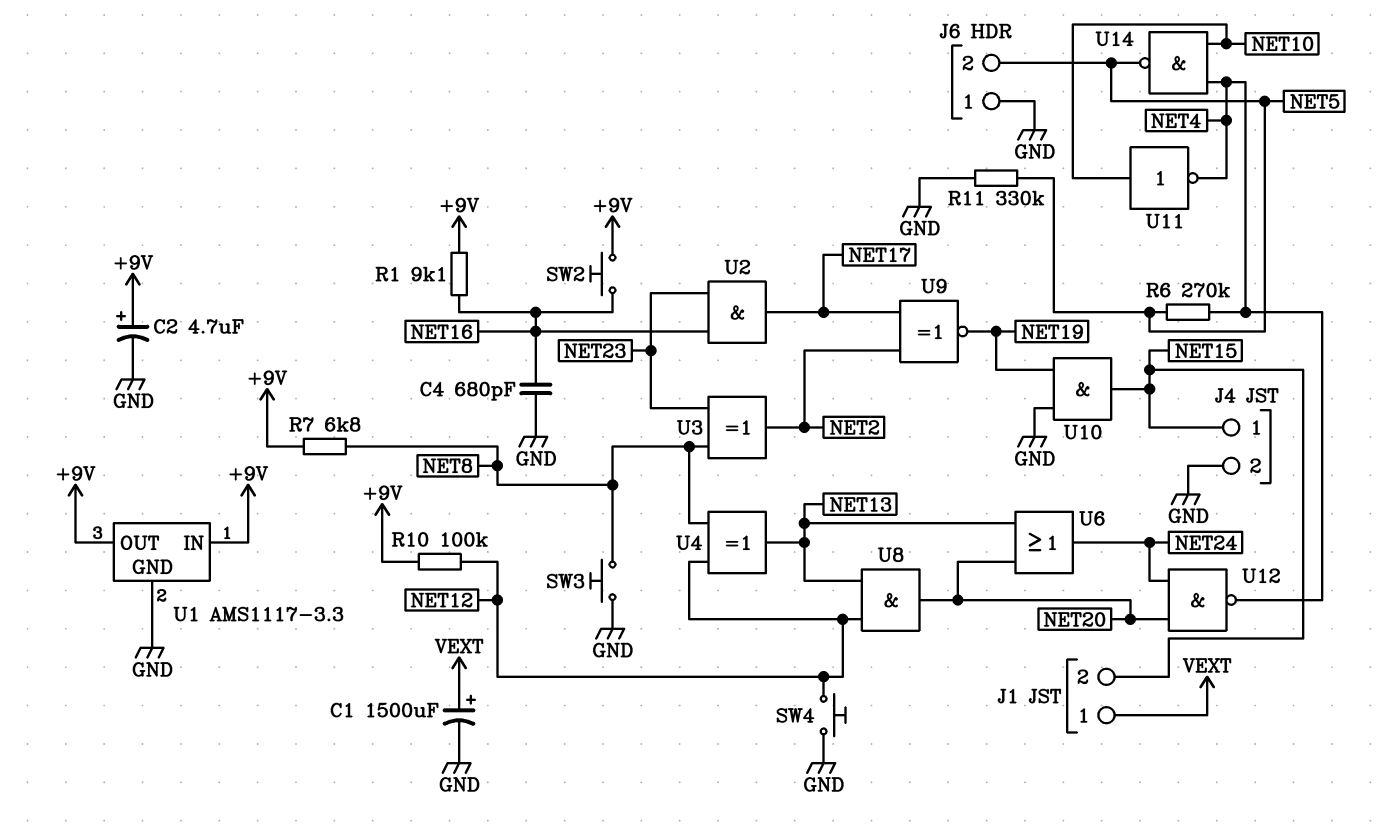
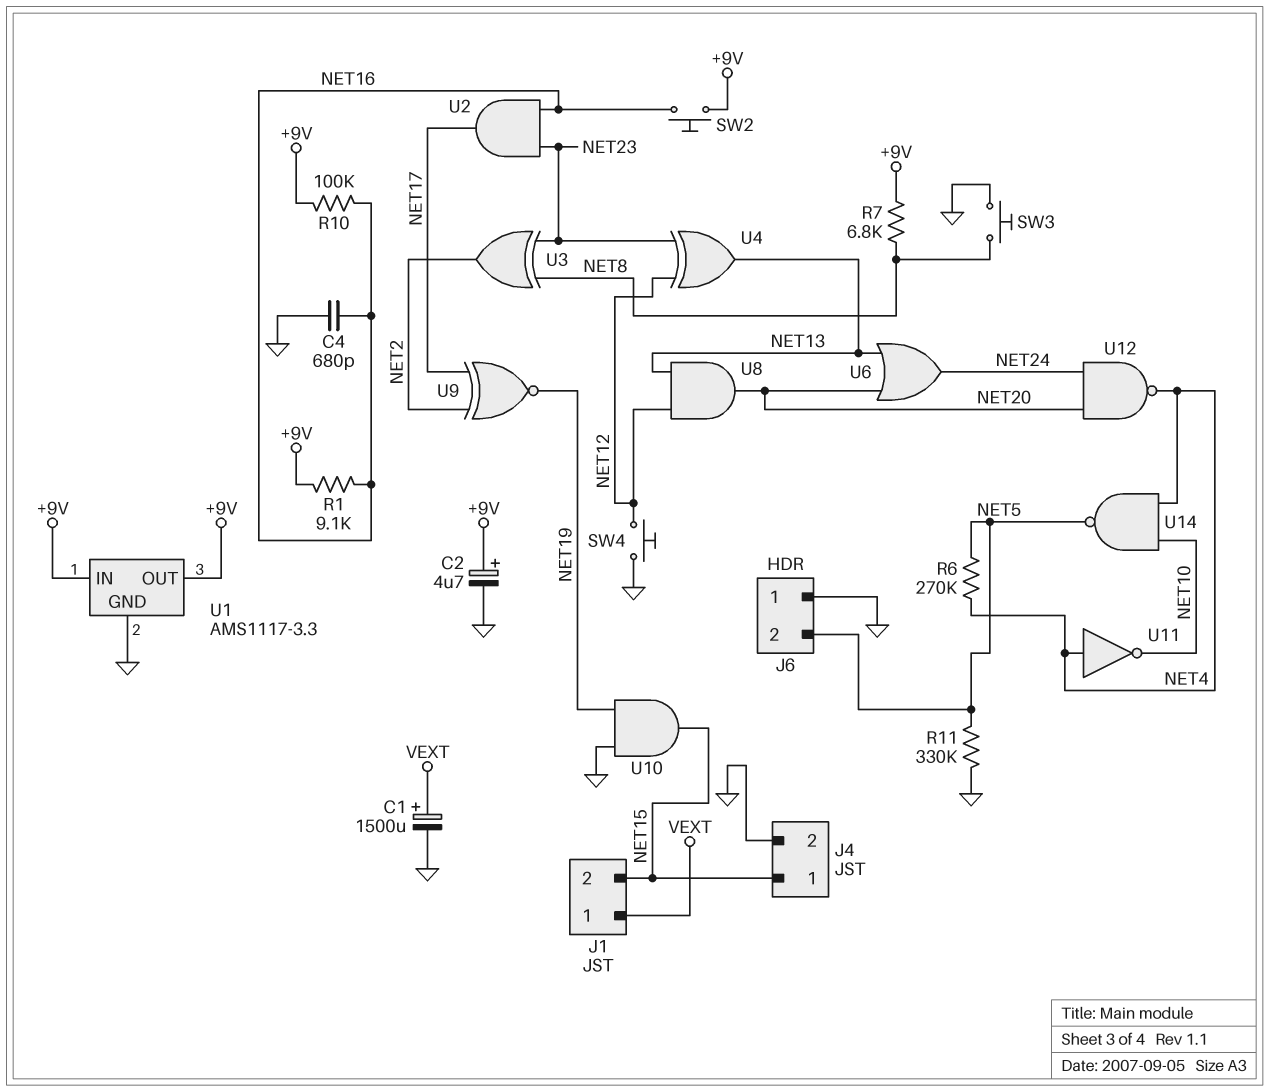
R10: 100k (+9V, NET12) -> 100k (+9V, NET16)
U4: XOR (in NET8, in NET12, out NET13) -> XOR (in NET12, in NET23, out NET13)
U11: NOT (in NET10, out NET4) -> NOT (in NET4, out NET10)

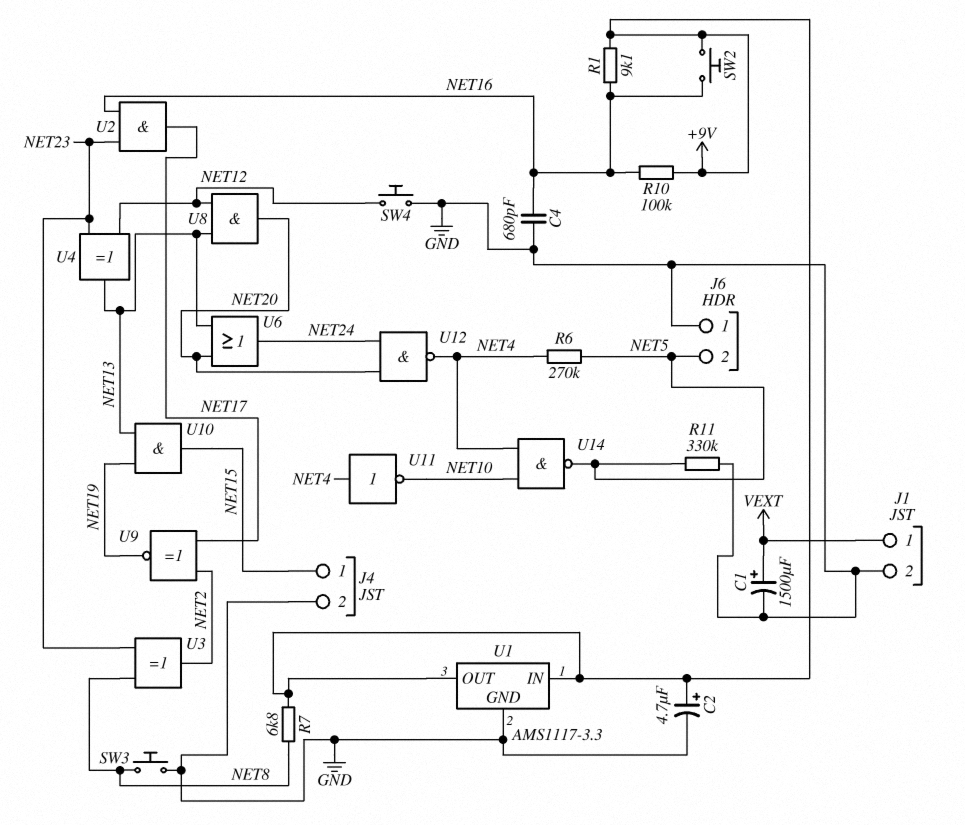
J1 pin 2: NET15 -> GND
U10: AND (in GND, in NET19, out NET15) -> AND (in NET13, in NET19, out NET15)

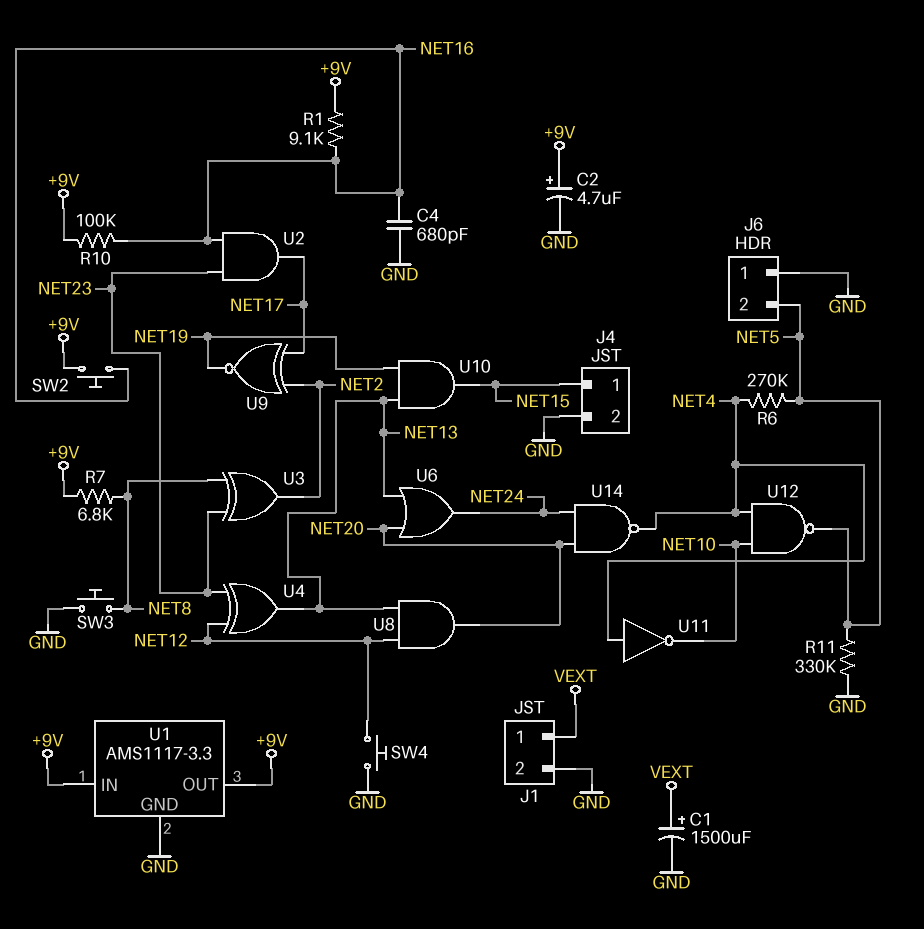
U12: NAND (in NET20, in NET24, out NET4) -> NAND (in NET4, in NET10, out NET5)
U14: NAND (in NET4, in NET10, out NET5) -> NAND (in NET20, in NET24, out NET4)

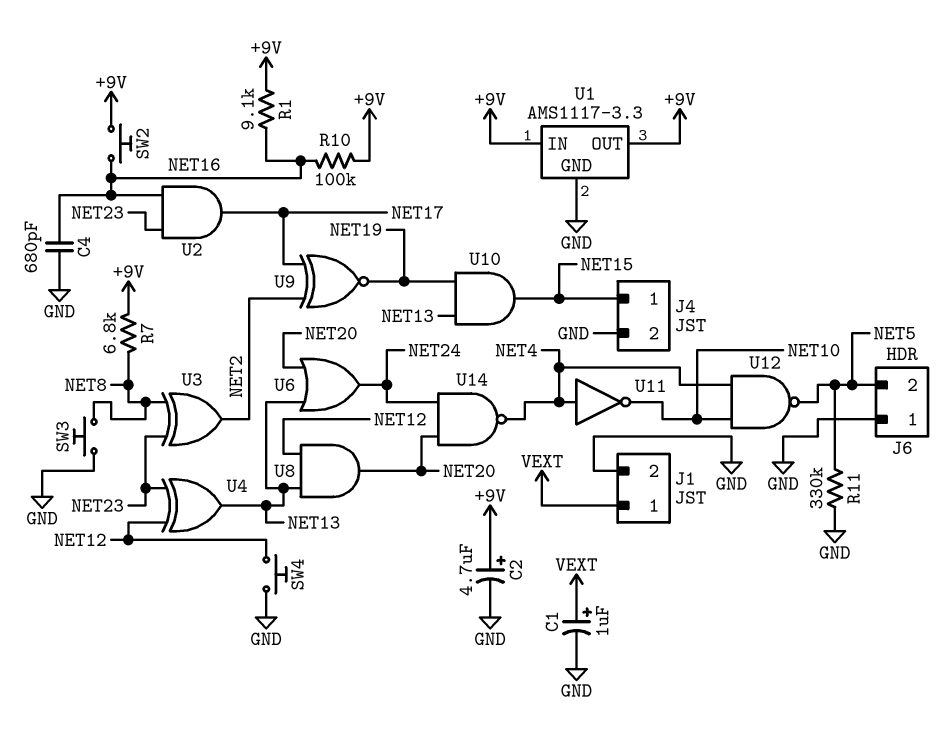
C1: 1500uF (plus VEXT, minus GND) -> 1uF (plus VEXT, minus GND)
R6: 270k (NET4, NET5) -> none

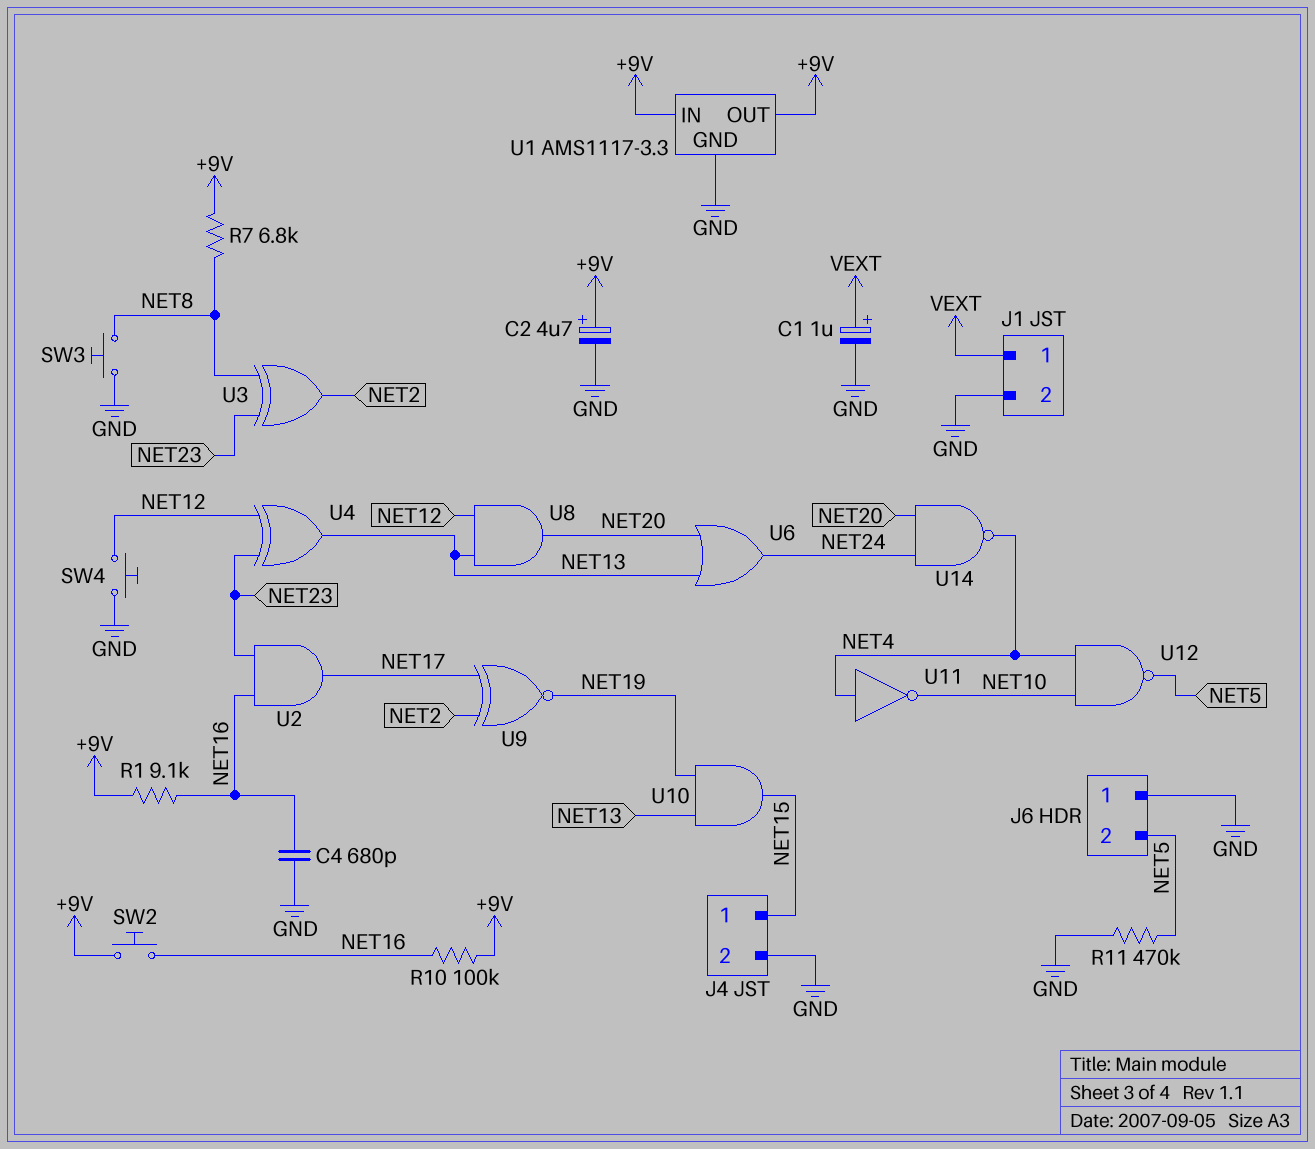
R11: 330k (GND, NET5) -> 470k (GND, NET5)

